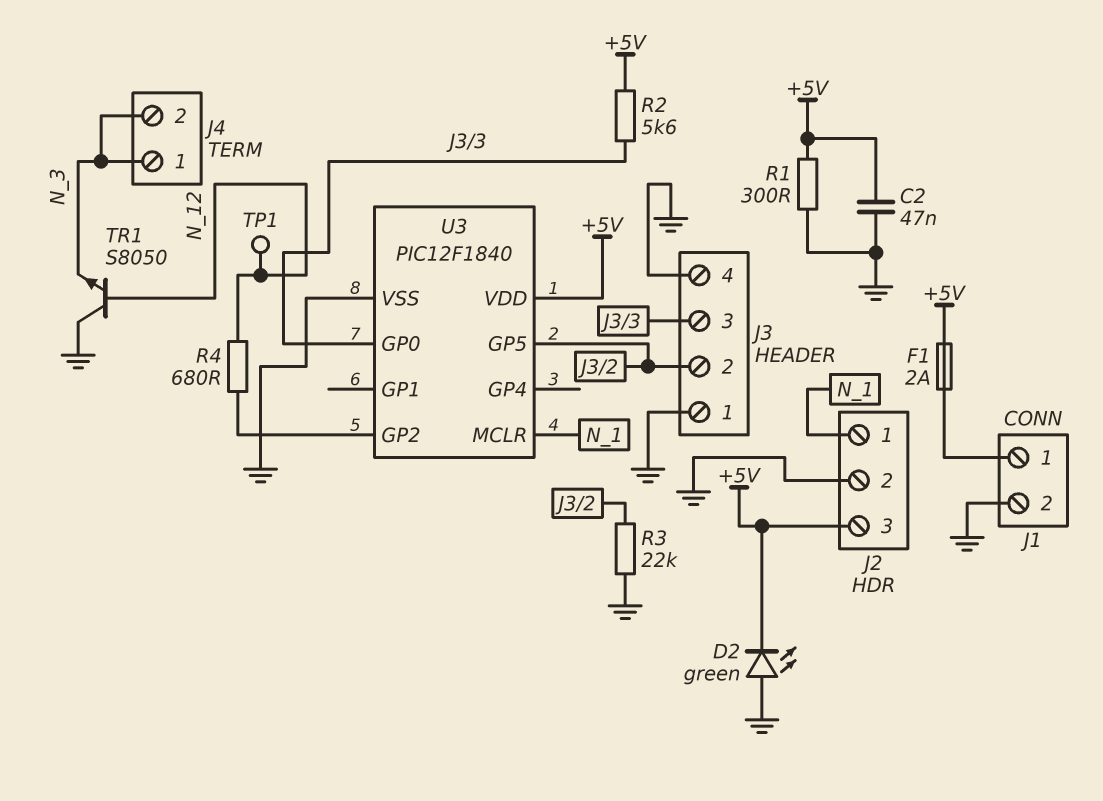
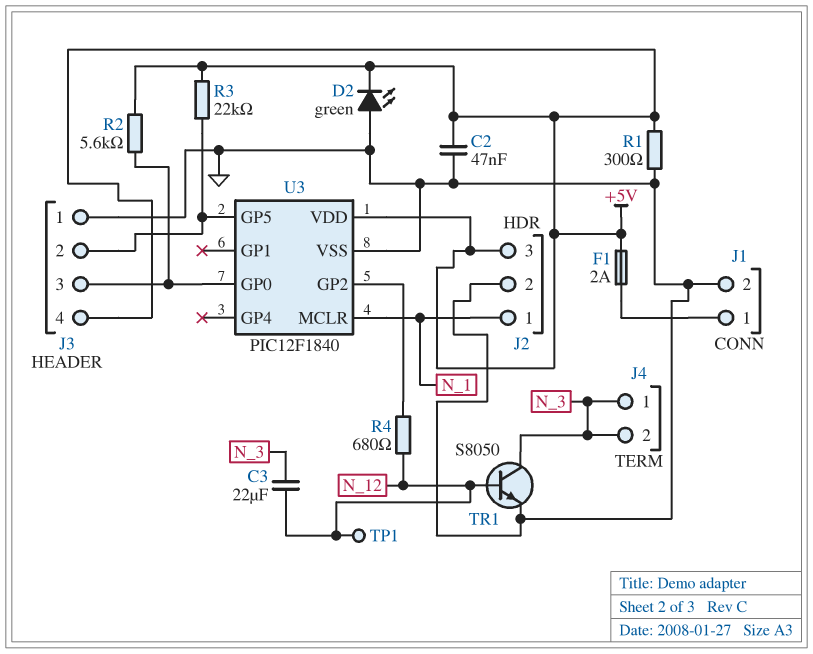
C3: none -> 22uF (N_3, N_12)
J3 pin 4: GND -> +5V
R3: 22k (GND, J3/2) -> 22k (+5V, J3/2)
TR1: NPN S8050 (B N_12, C GND, E N_3) -> NPN S8050 (B N_12, C N_3, E GND)

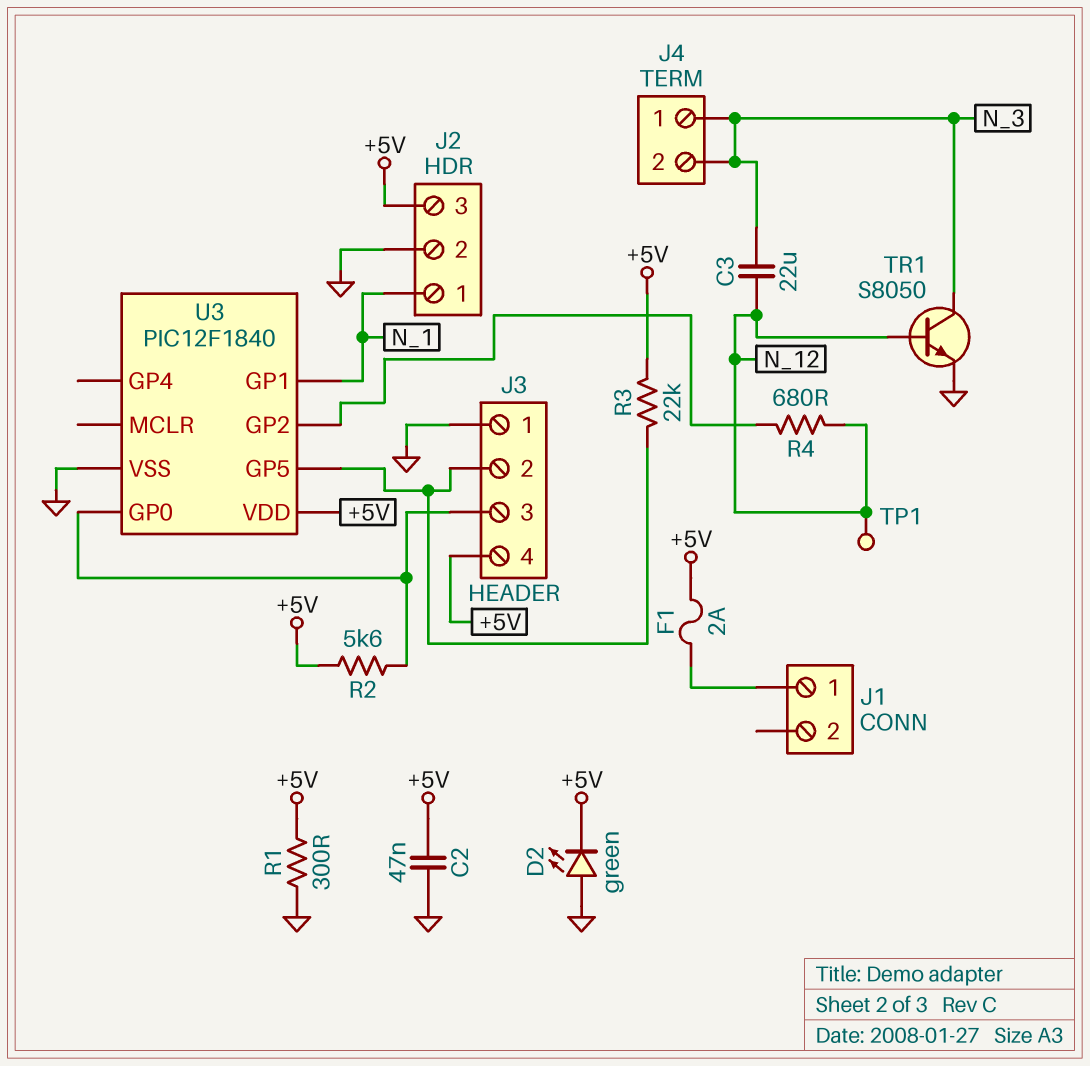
J1 pin 2: GND -> none
U3 pin GP1: none -> N_1
U3 pin MCLR: N_1 -> none

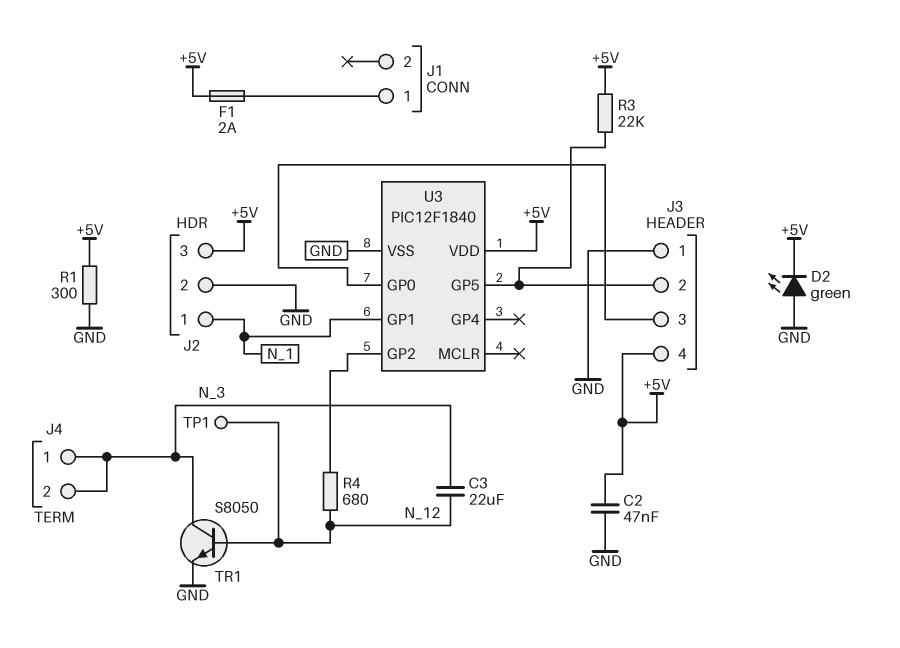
R2: 5.6k (+5V, J3/3) -> none

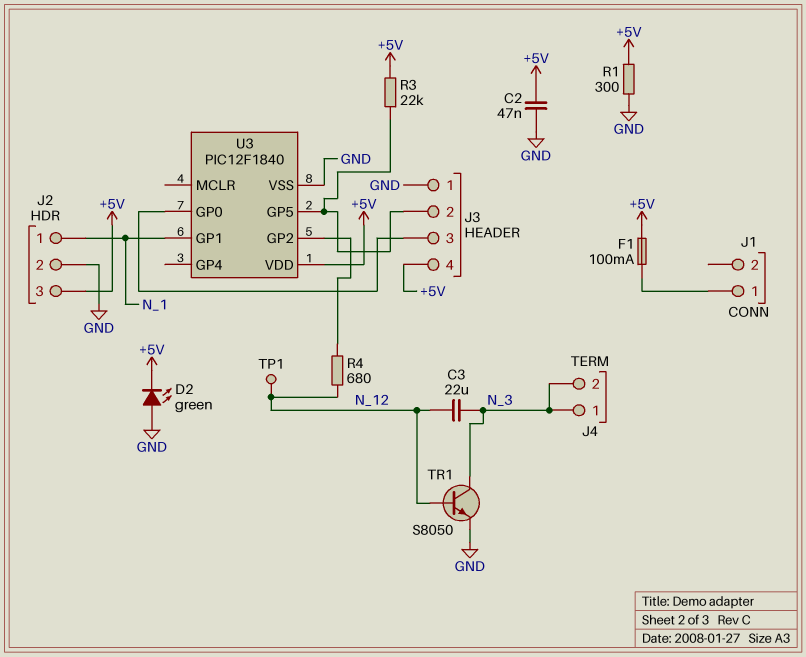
F1: 2A (+5V, J1/1) -> 100mA (+5V, J1/1)

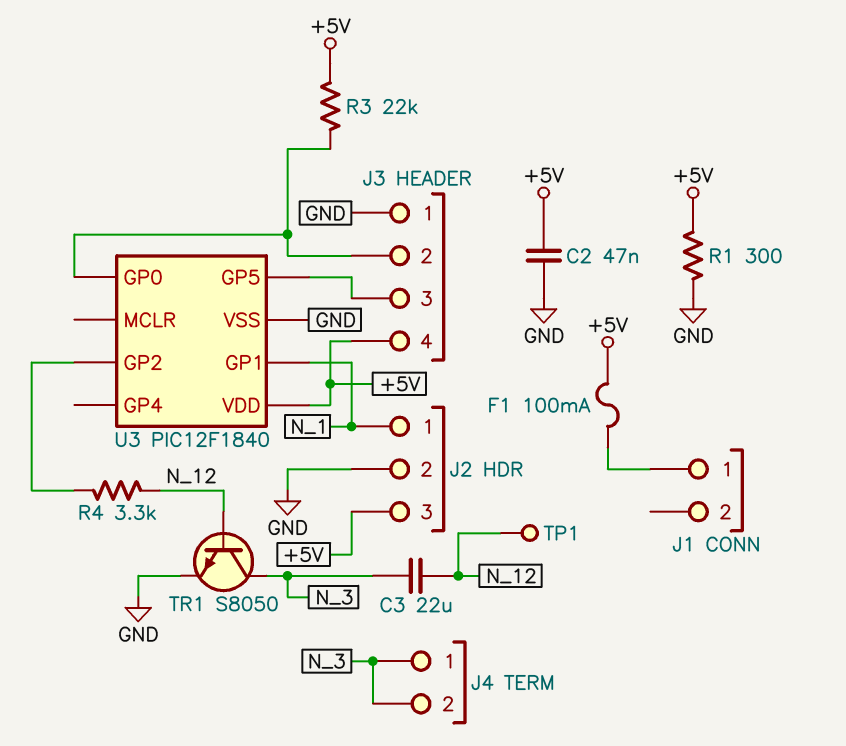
D2: LED green (A GND, K +5V) -> none
R4: 680 (N_12, U3/GP2) -> 3.3k (N_12, U3/GP2)
U3 pin GP0: J3/3 -> J3/2
U3 pin GP5: J3/2 -> J3/3

